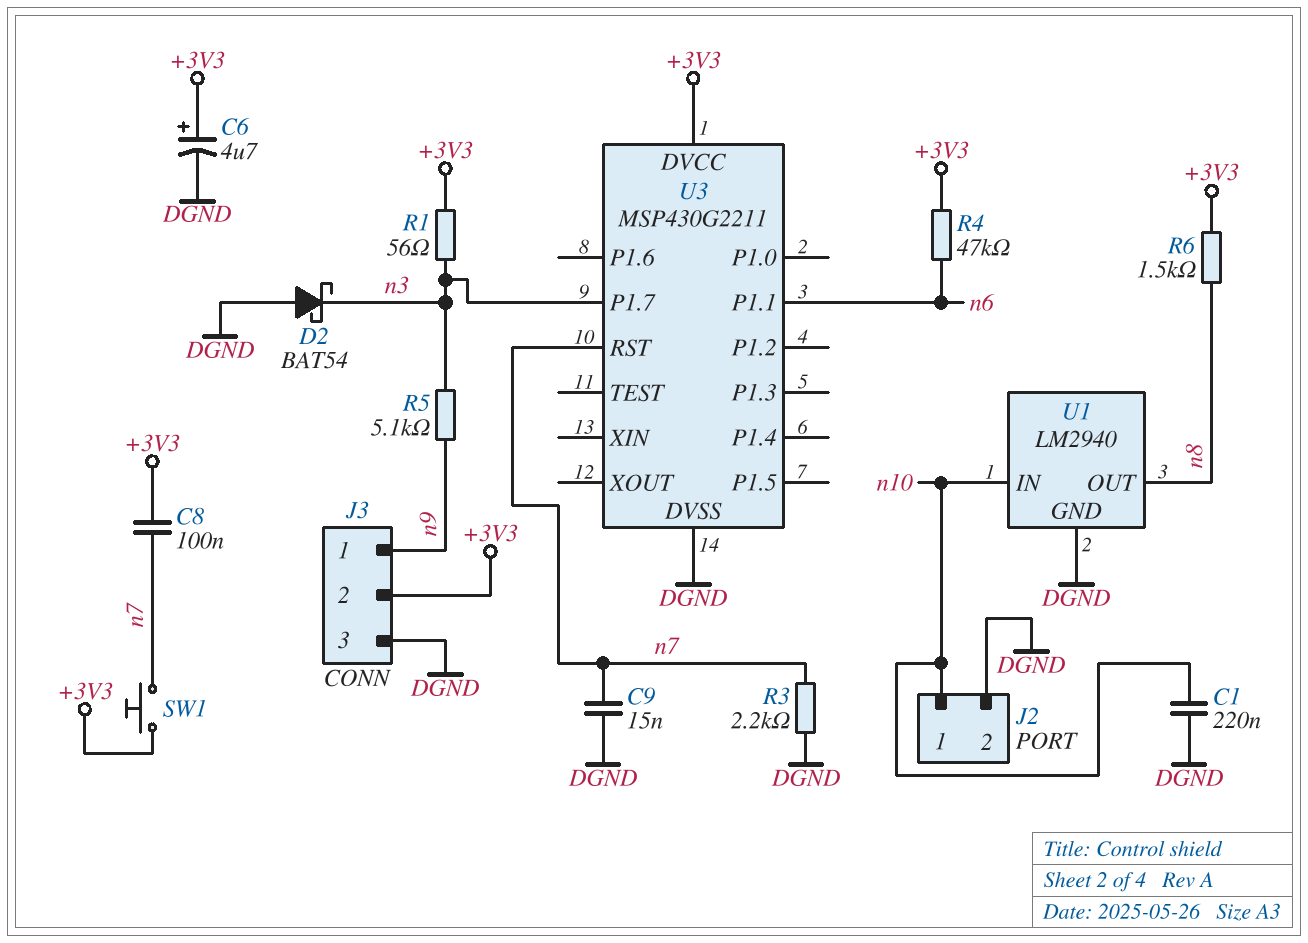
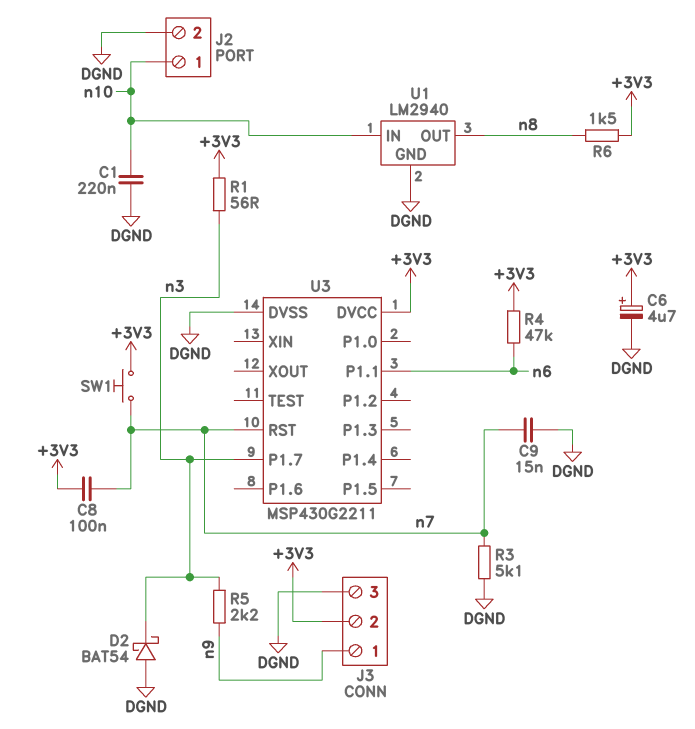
R3: 2.2k (DGND, n7) -> 5.1k (DGND, n7)
R5: 5.1k (n3, n9) -> 2.2k (n3, n9)

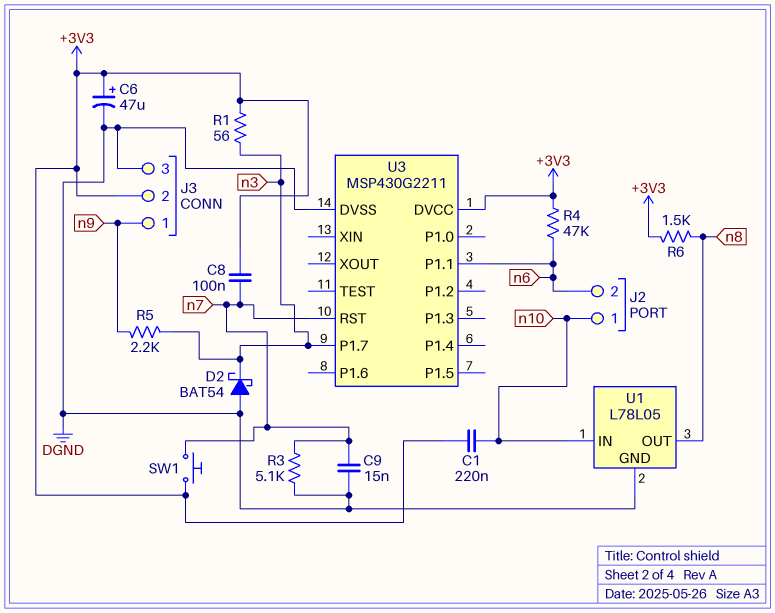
C1: 220nF (DGND, n10) -> 220nF (+3V3, n10)
C6: 4.7uF (plus +3V3, minus DGND) -> 47uF (plus +3V3, minus DGND)
J2 pin 2: DGND -> n6
U1: LM2940 -> L78L05

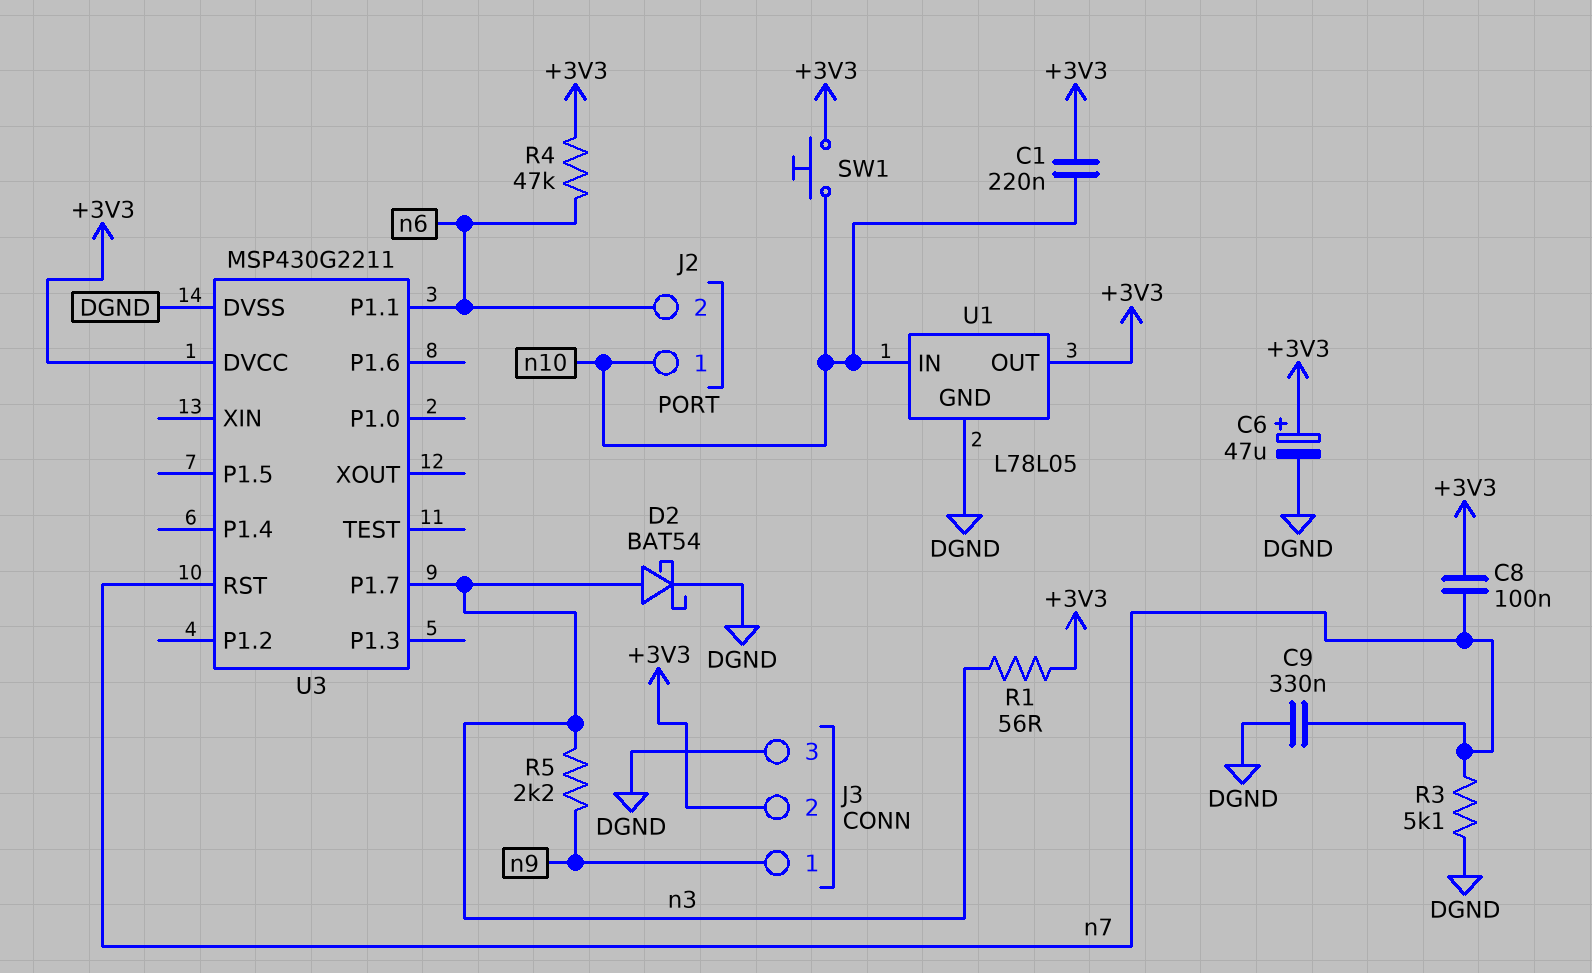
C9: 15nF (DGND, n7) -> 330nF (DGND, n7)
D2: schottky BAT54 (A DGND, K n3) -> schottky BAT54 (A n3, K DGND)
R6: 1.5k (+3V3, n8) -> none
SW1: button (+3V3, n7) -> button (+3V3, n10)
U1 pin OUT: n8 -> +3V3

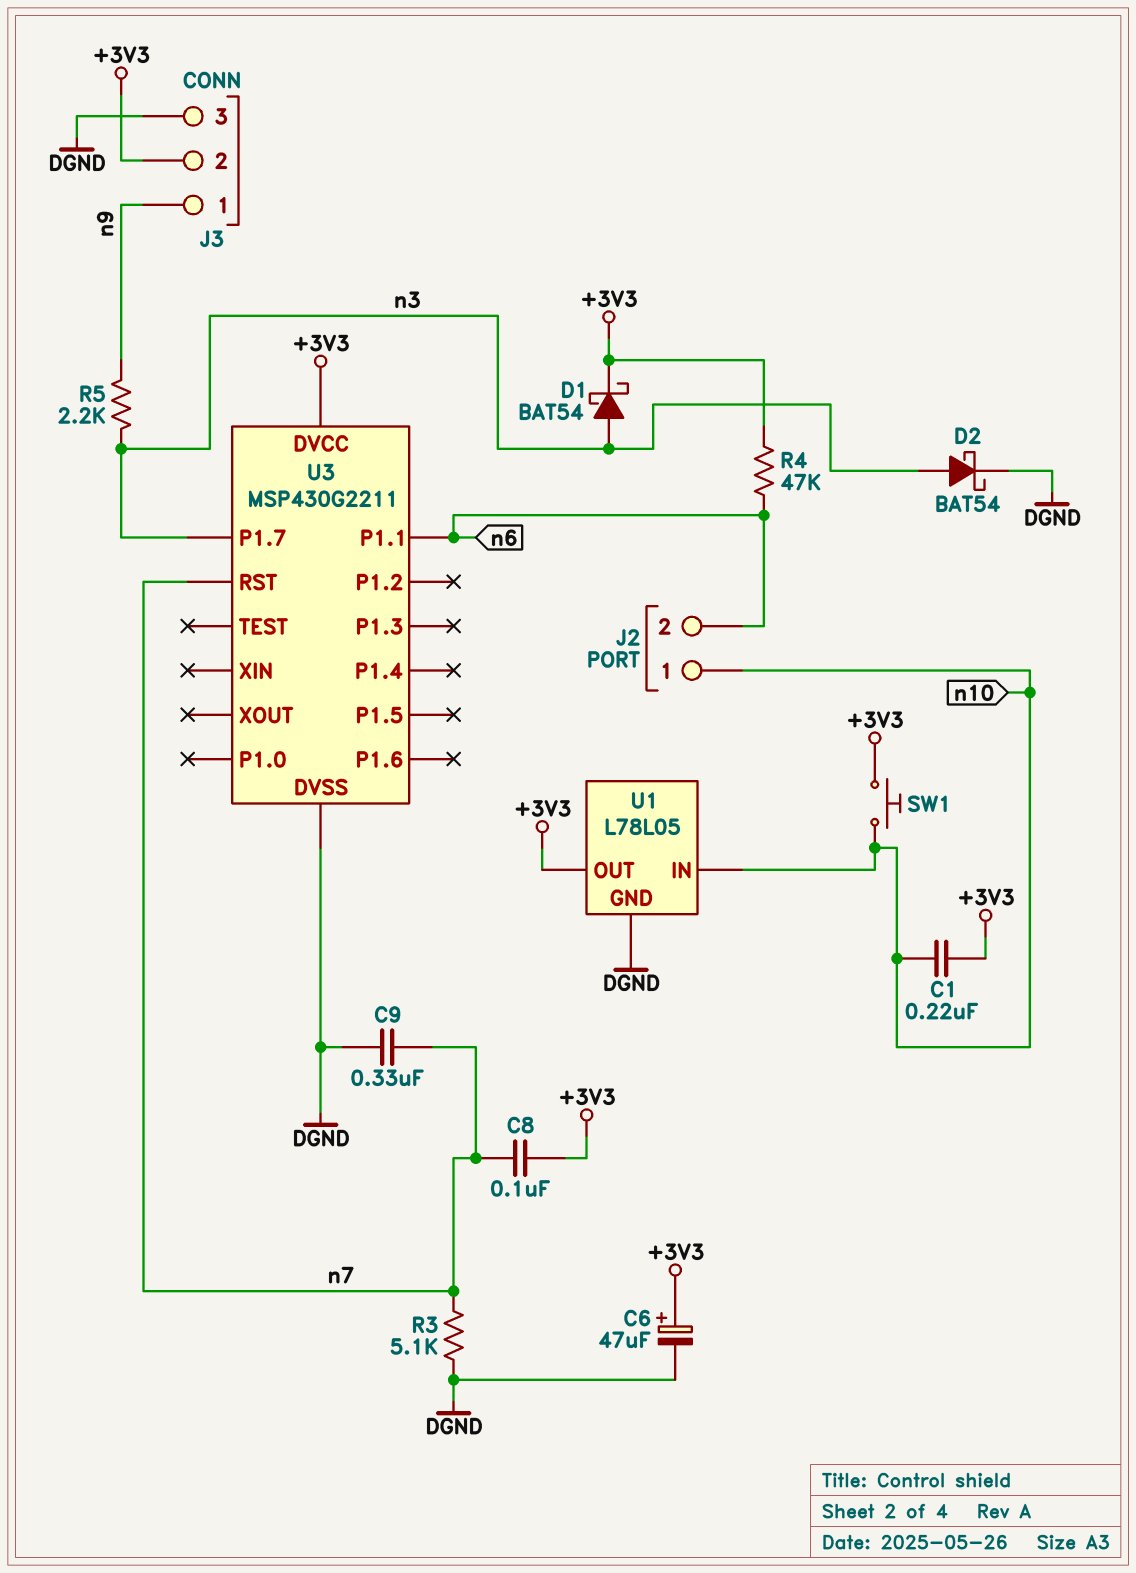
D1: none -> schottky BAT54 (A n3, K +3V3)
R1: 56 (+3V3, n3) -> none

